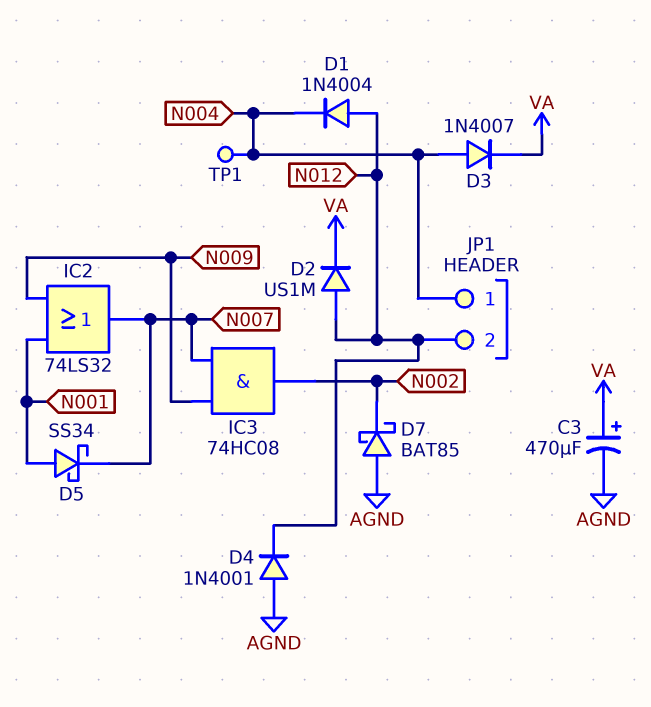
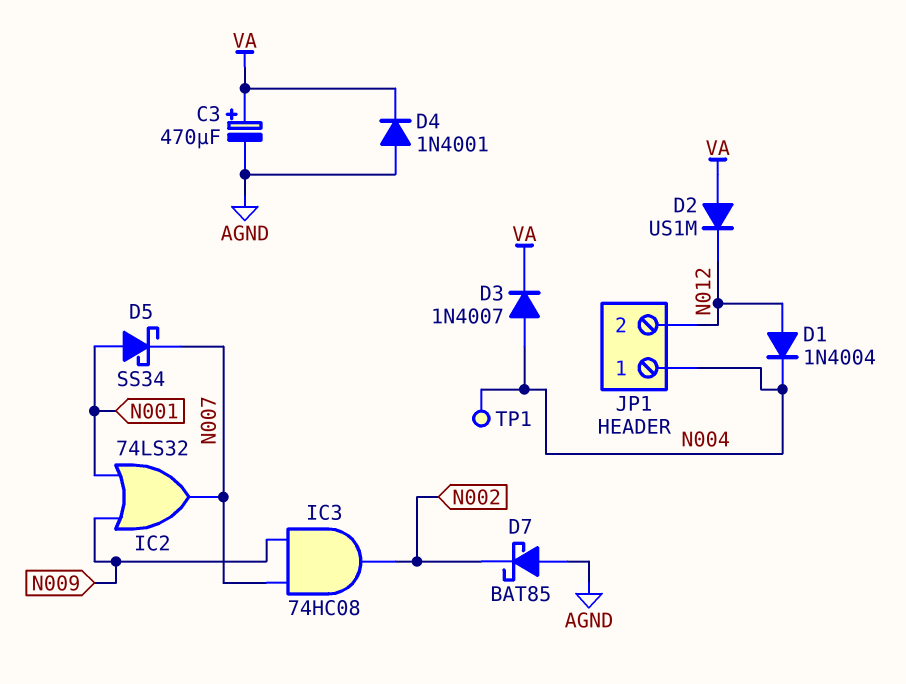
D2: diode US1M (A N012, K VA) -> diode US1M (A VA, K N012)
D4: diode 1N4001 (A AGND, K N012) -> diode 1N4001 (A AGND, K VA)

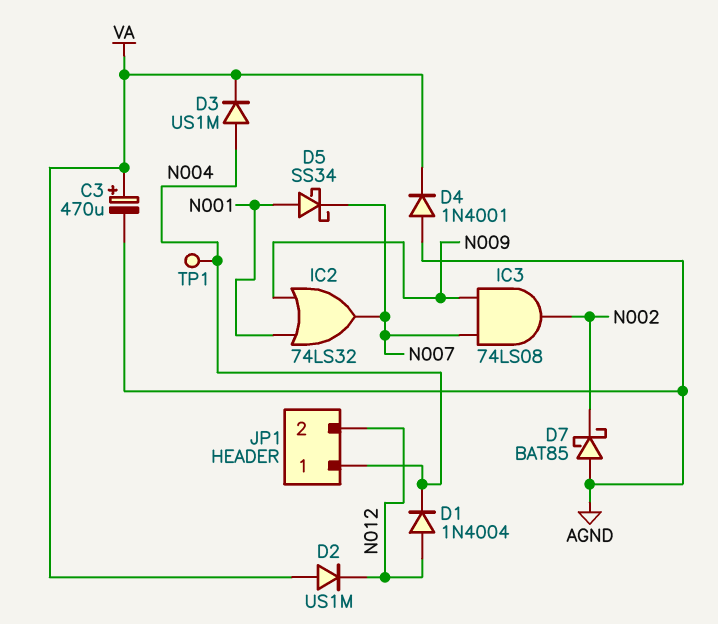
D3: diode 1N4007 (A N004, K VA) -> diode US1M (A N004, K VA)
IC3: AND 74HC08 (in N007, in N009, out N002) -> AND 74LS08 (in N007, in N009, out N002)

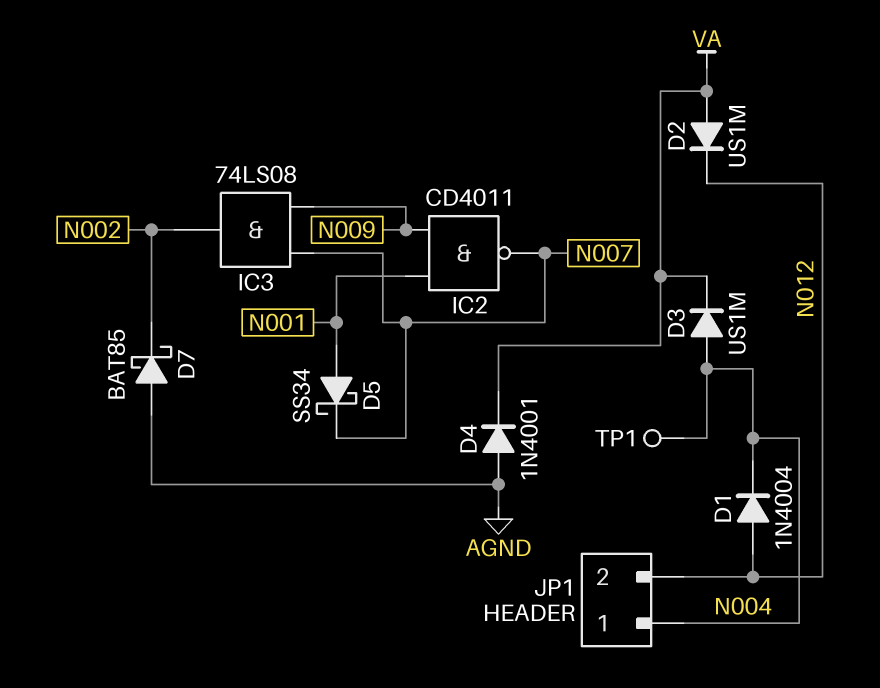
C3: 470uF (plus VA, minus AGND) -> none
IC2: OR 74LS32 (in N001, in N009, out N007) -> NAND CD4011 (in N001, in N009, out N007)

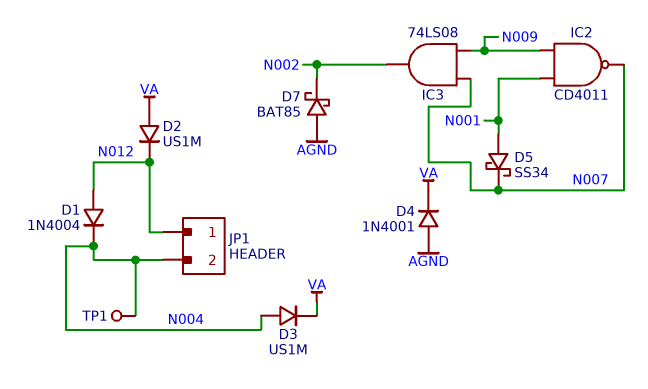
JP1 pin 1: N004 -> N012
JP1 pin 2: N012 -> N004

